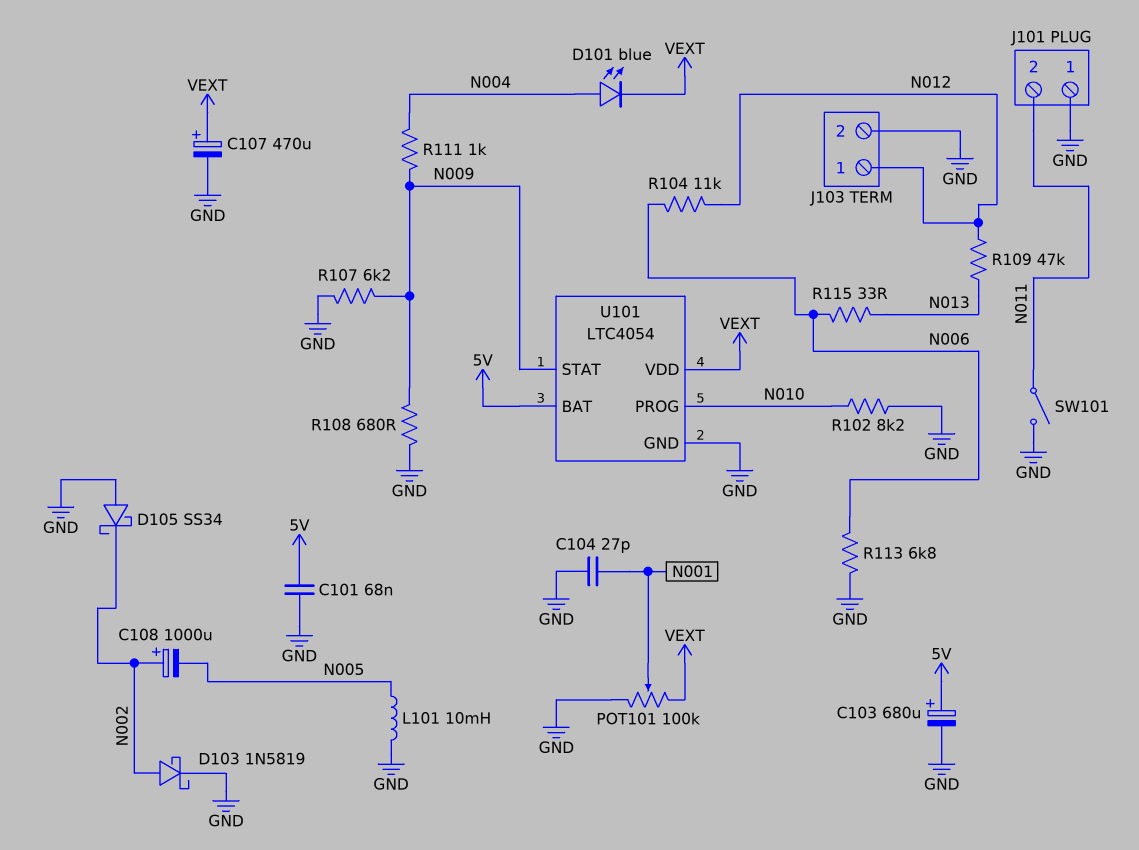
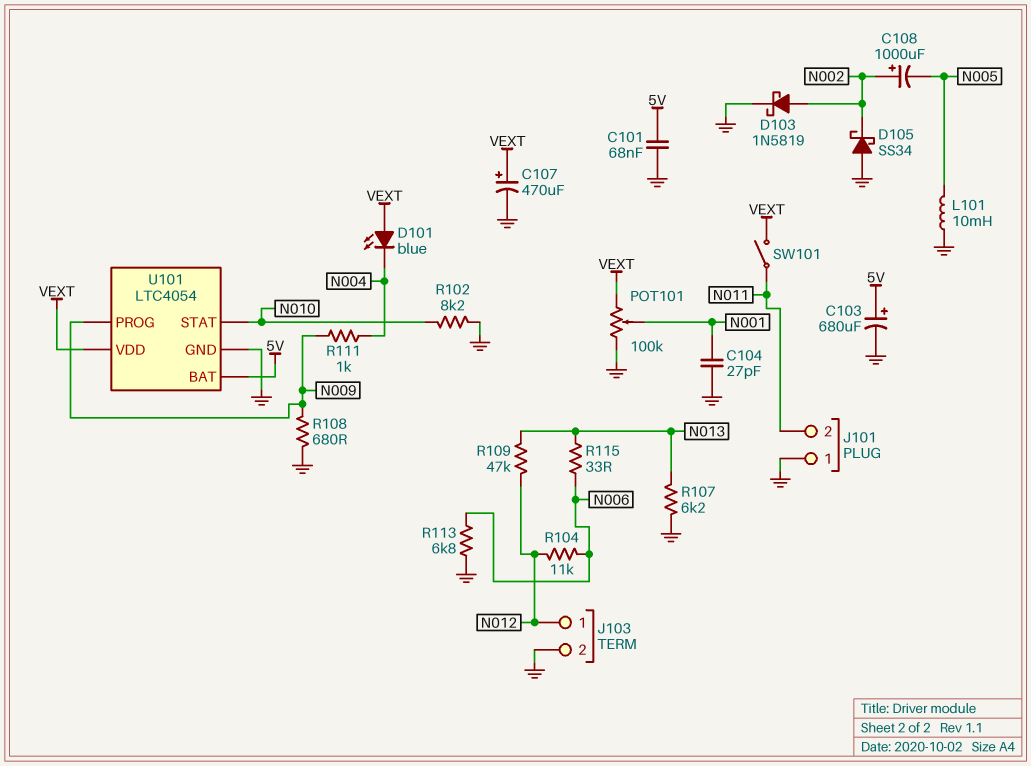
D101: LED blue (A N004, K VEXT) -> LED blue (A VEXT, K N004)
R107: 6.2k (GND, N009) -> 6.2k (GND, N013)
SW101: switch (GND, N011) -> switch (N011, VEXT)
U101 pin PROG: N010 -> N009
U101 pin STAT: N009 -> N010

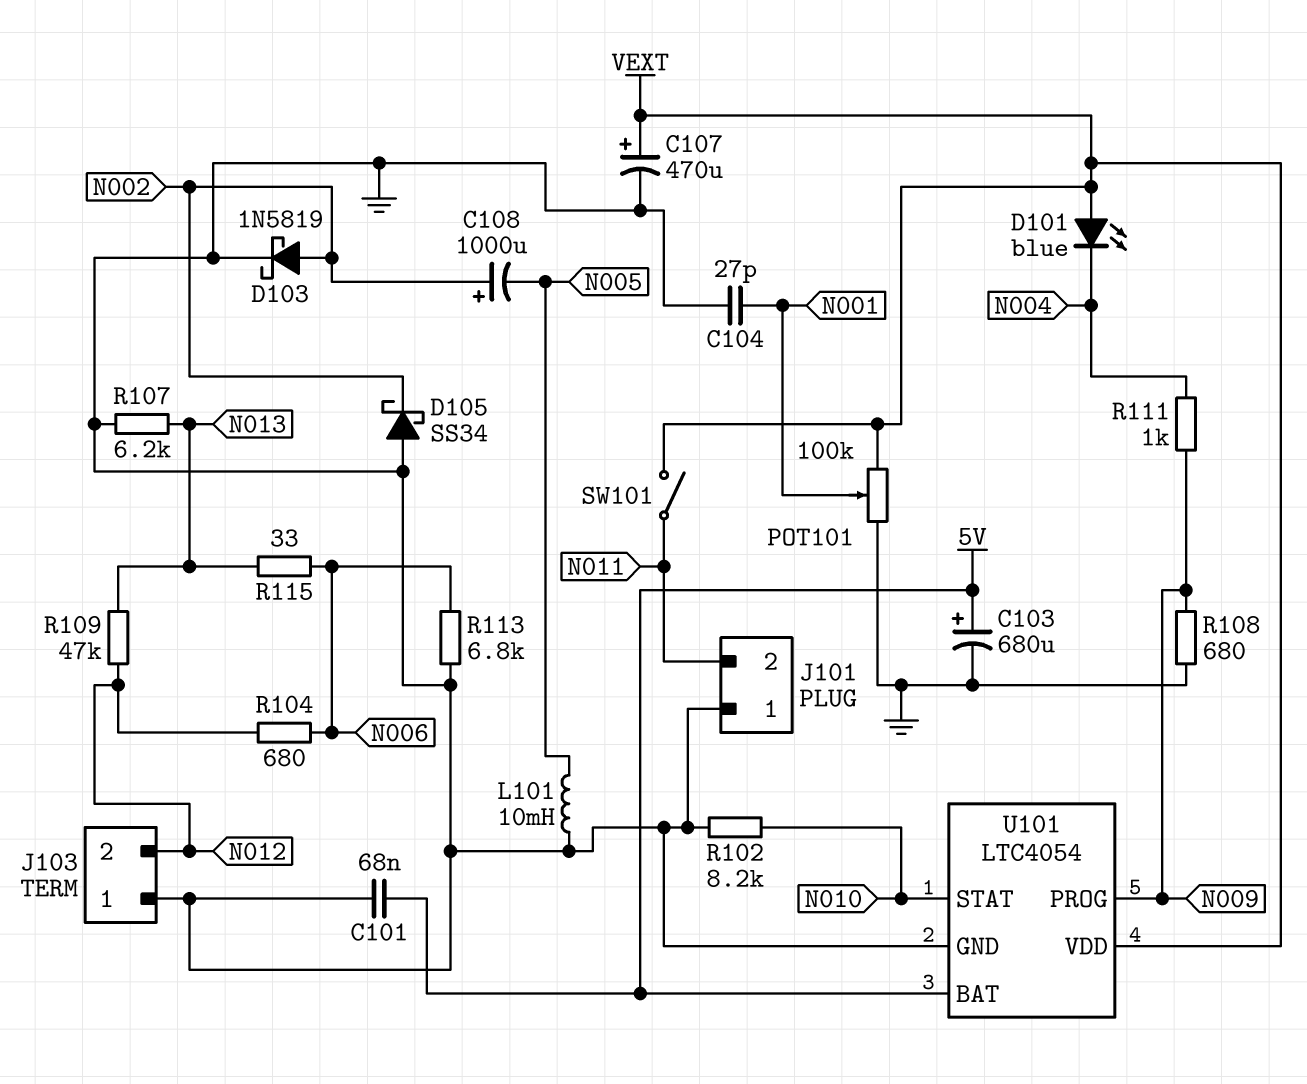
J103 pin 1: N012 -> GND
J103 pin 2: GND -> N012
R104: 11k (N006, N012) -> 680 (N006, N012)

